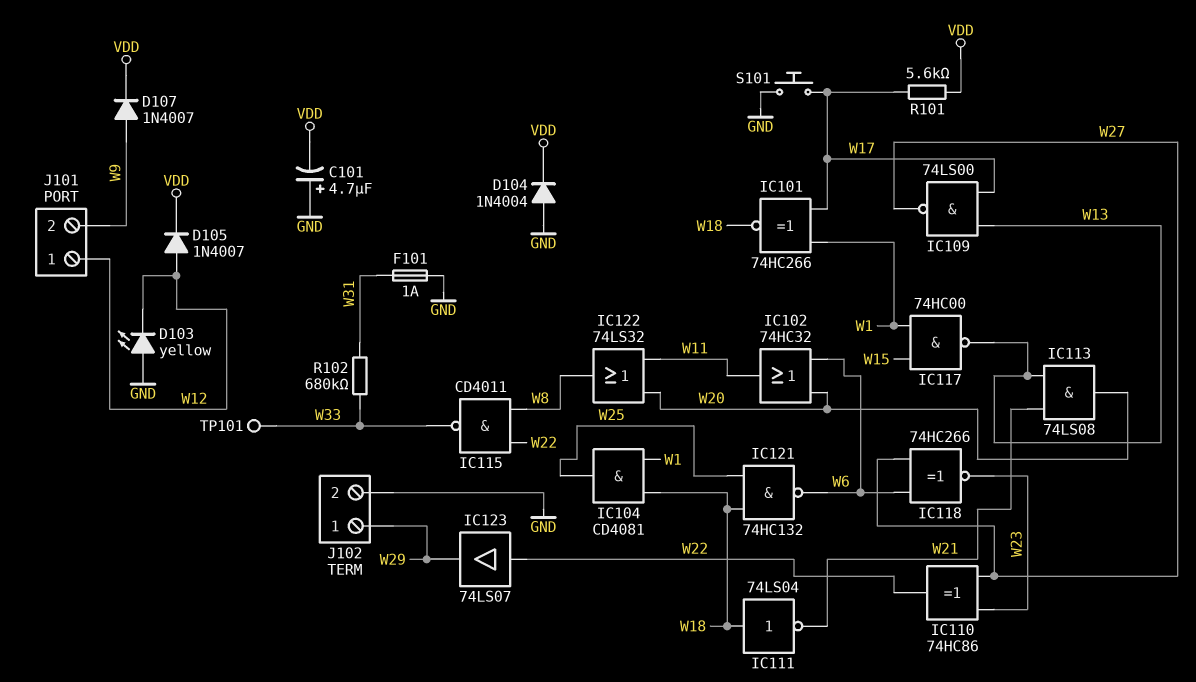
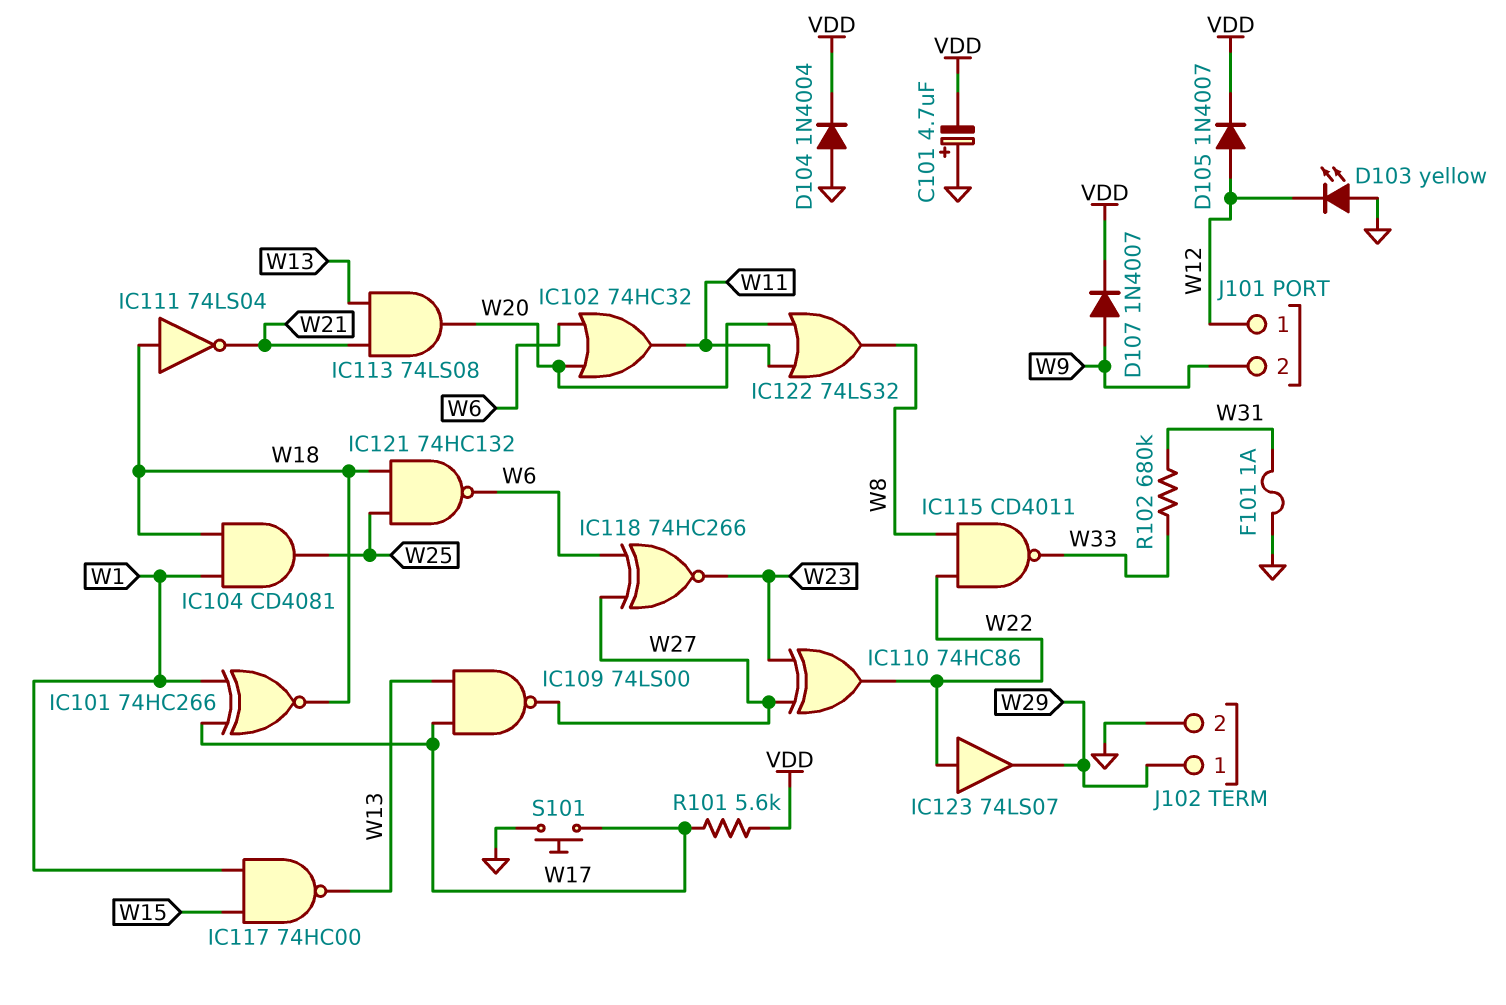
TP101: test point (W33) -> none

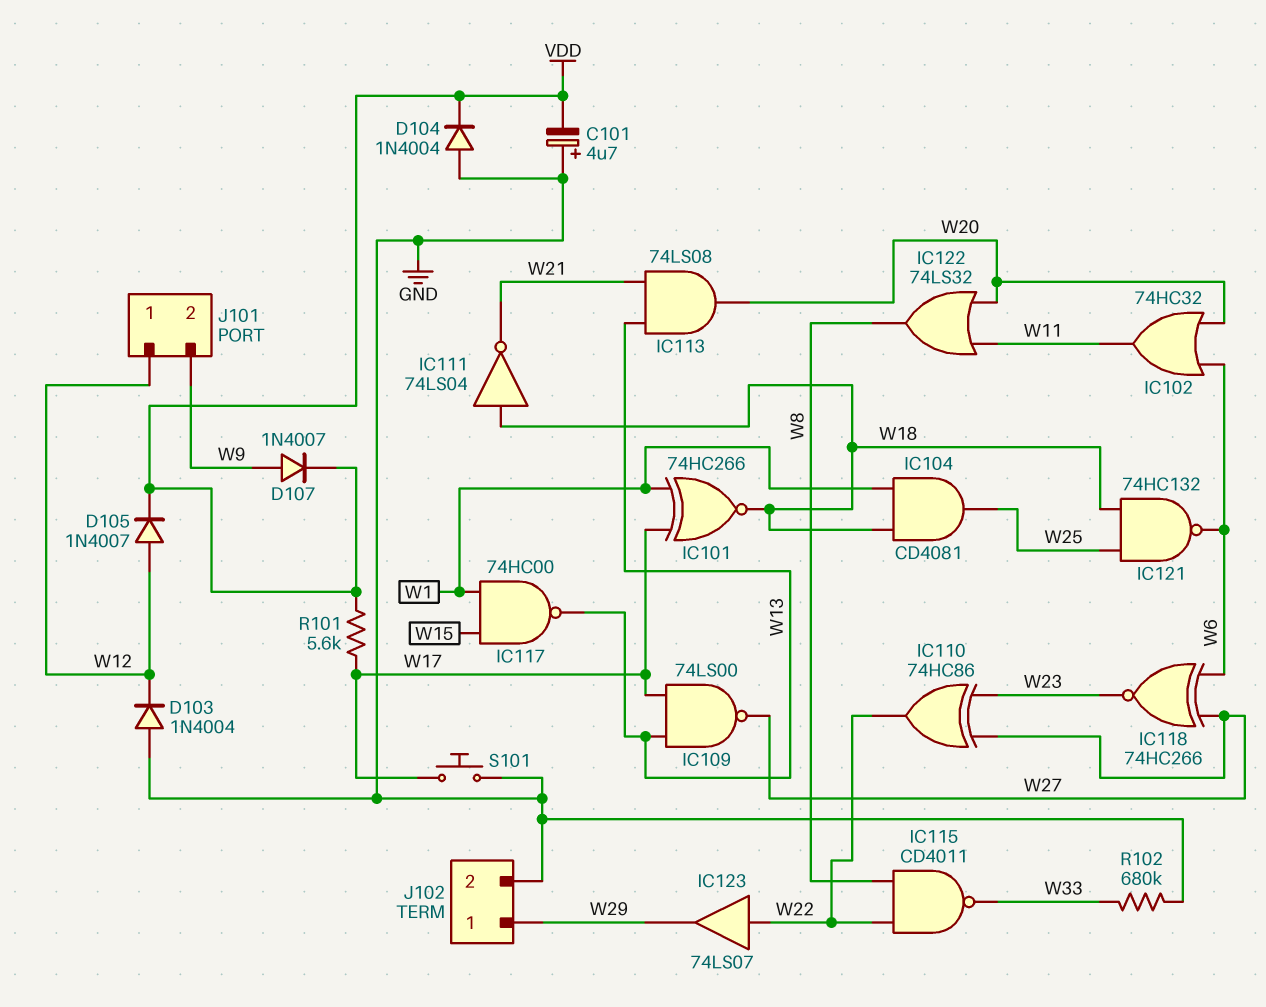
D103: LED yellow (A GND, K W12) -> diode 1N4004 (A GND, K W12)
F101: 1A (GND, W31) -> none
R102: 680k (W31, W33) -> 680k (GND, W33)

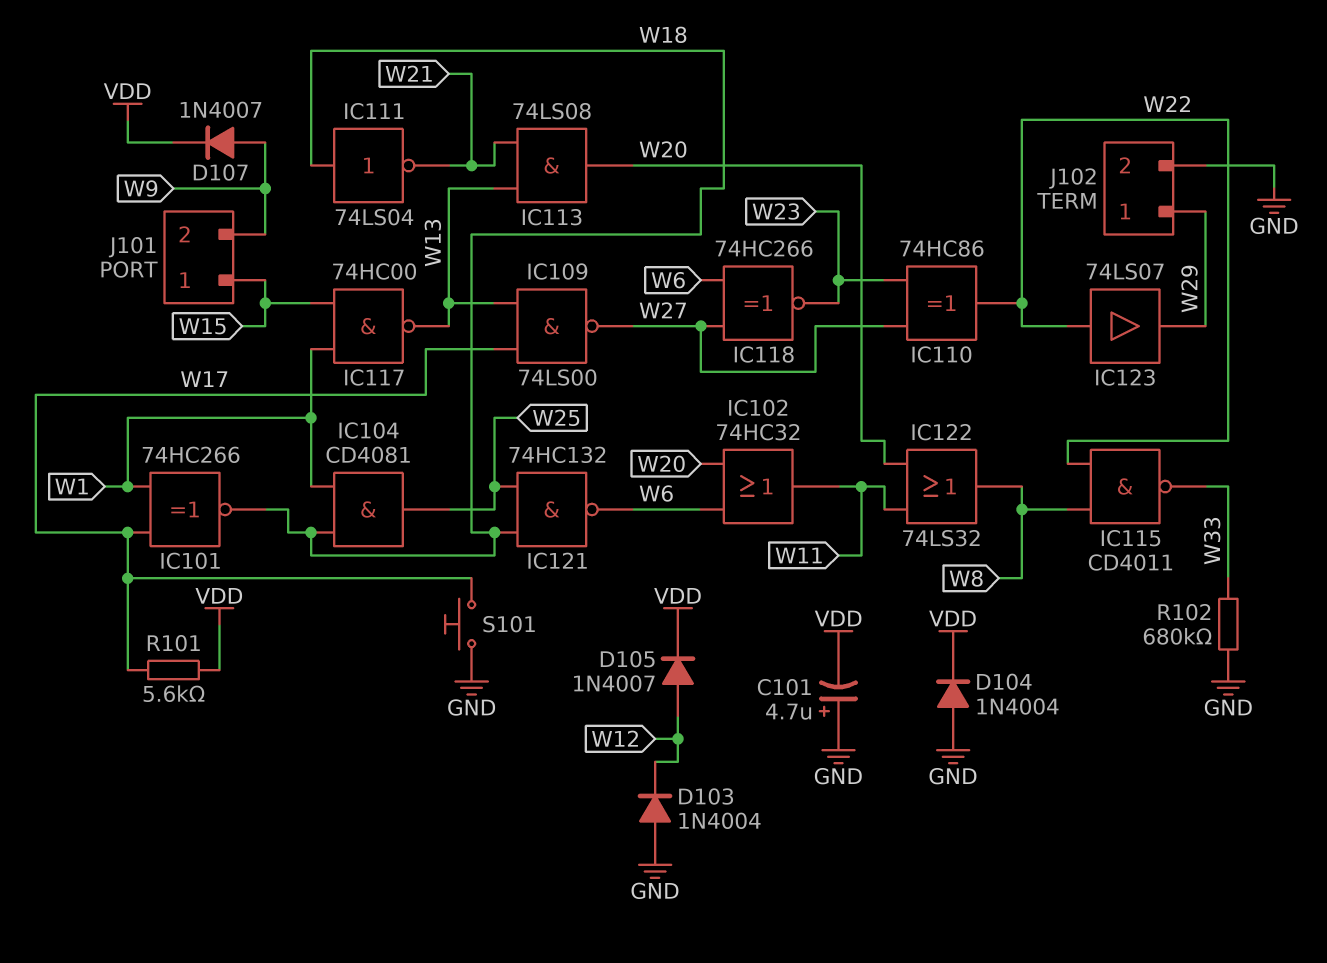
J101 pin 1: W12 -> W15

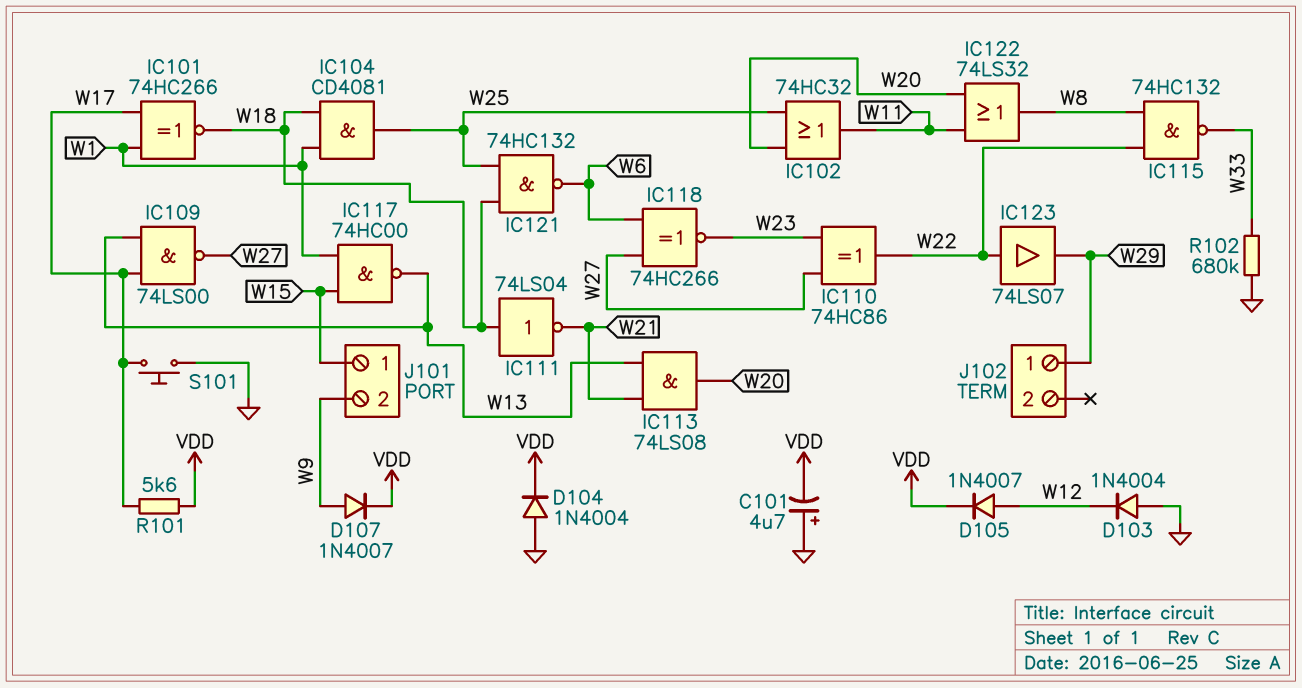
IC102: OR 74HC32 (in W6, in W20, out W11) -> OR 74HC32 (in W20, in W25, out W11)
IC115: NAND CD4011 (in W8, in W22, out W33) -> NAND 74HC132 (in W8, in W22, out W33)
J102 pin 2: GND -> none

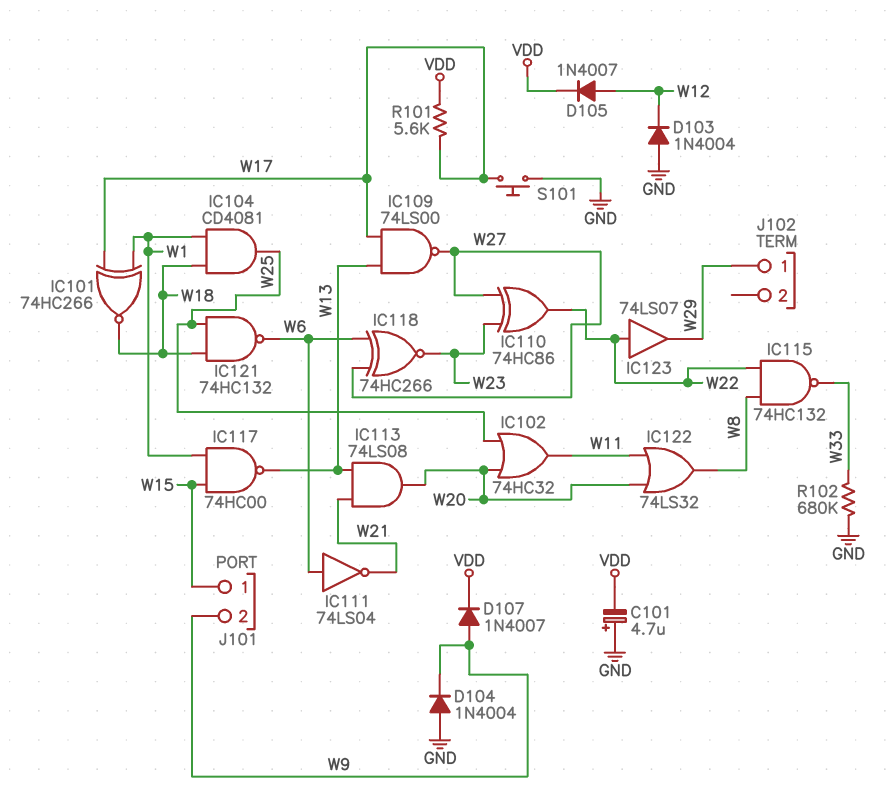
D104: diode 1N4004 (A GND, K VDD) -> diode 1N4004 (A GND, K W9)
IC111: NOT 74LS04 (in W18, out W21) -> NOT 74LS04 (in W6, out W21)

